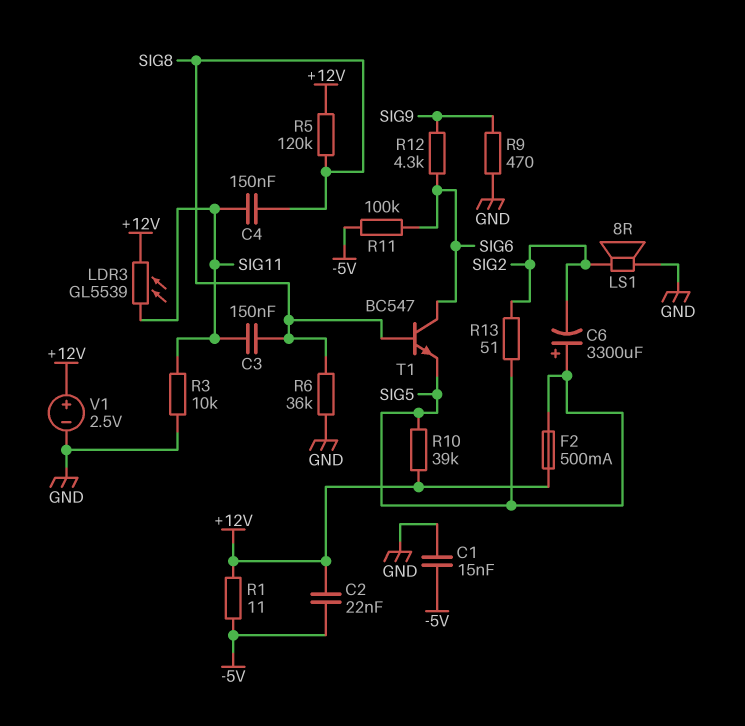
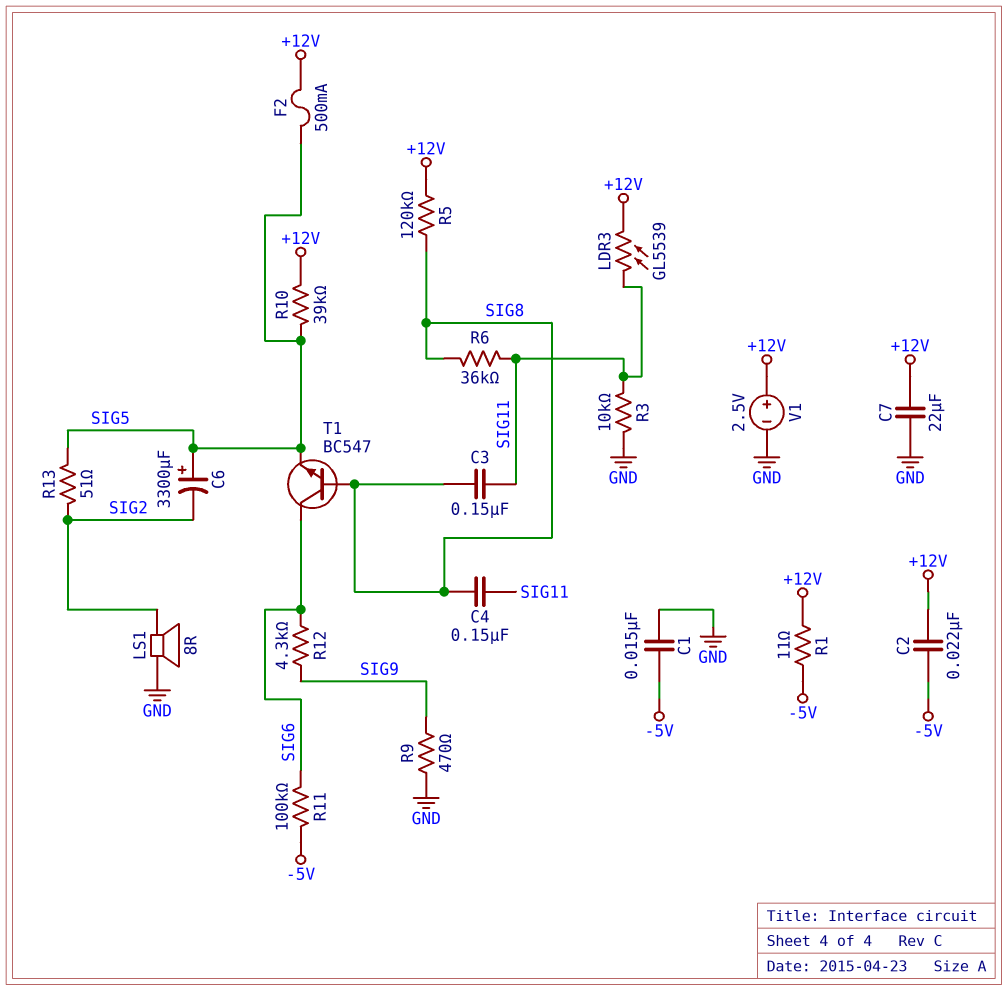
C7: none -> 22uF (+12V, GND)
R6: 36k (GND, SIG8) -> 36k (SIG8, SIG11)

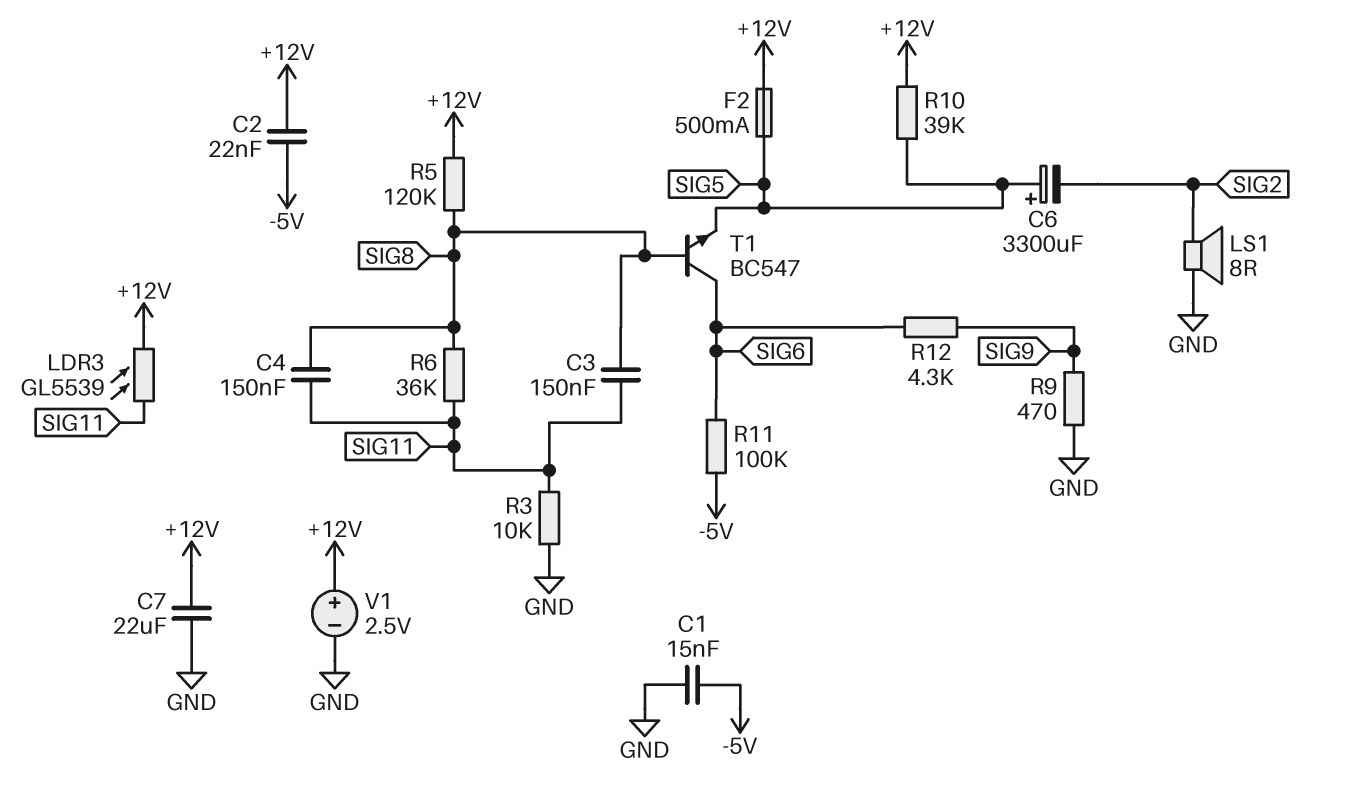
R1: 11 (+12V, -5V) -> none
R13: 51 (SIG2, SIG5) -> none

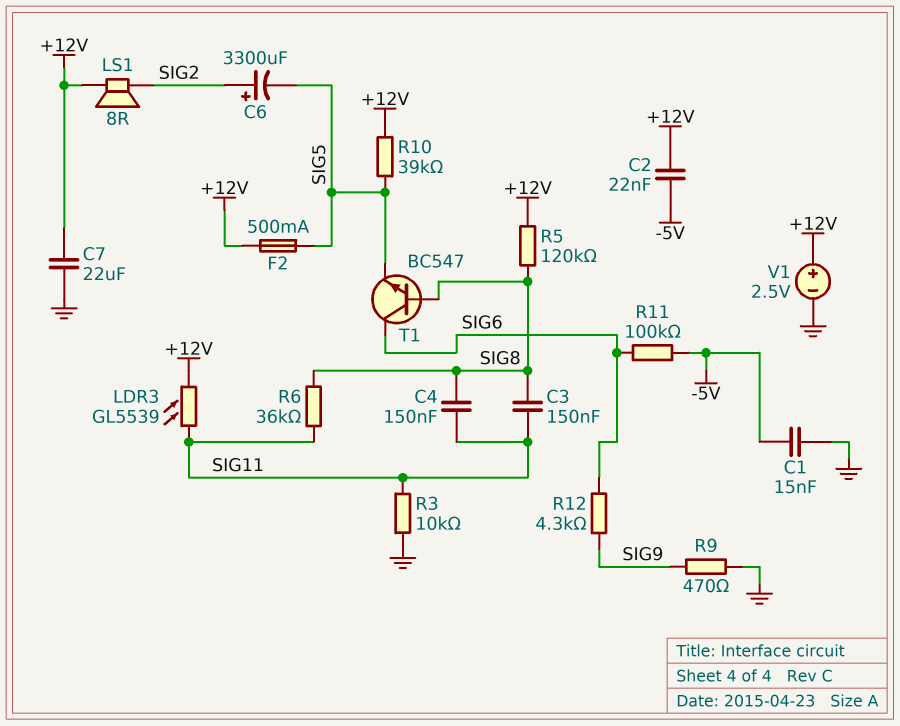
C6: 3300uF (plus SIG5, minus SIG2) -> 3300uF (plus SIG2, minus SIG5)
LS1: speaker 8R (GND, SIG2) -> speaker 8R (+12V, SIG2)

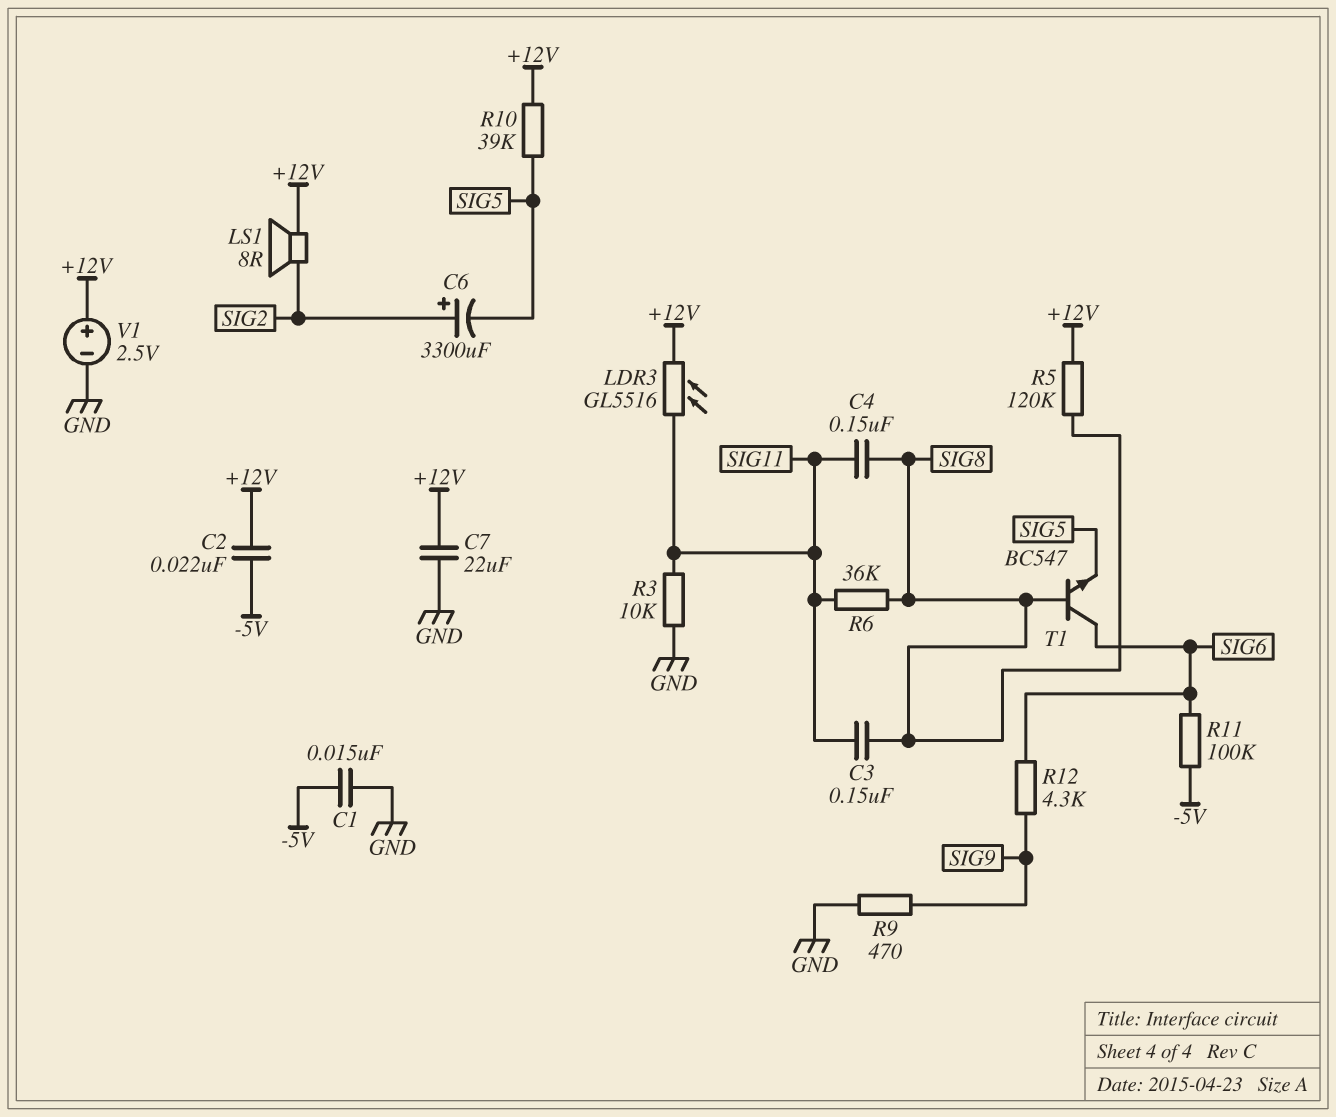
F2: 500mA (+12V, SIG5) -> none
LDR3: GL5539 (+12V, SIG11) -> GL5516 (+12V, SIG11)

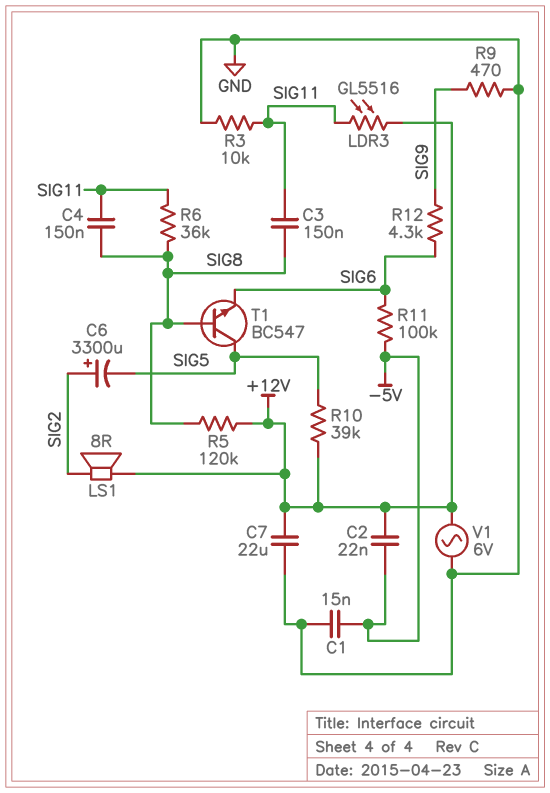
T1: NPN BC547 (B SIG8, C SIG6, E SIG5) -> NPN BC547 (B SIG8, C SIG5, E SIG6)
V1: 2.5V (plus +12V, minus GND) -> AC 6V (+12V, GND)

